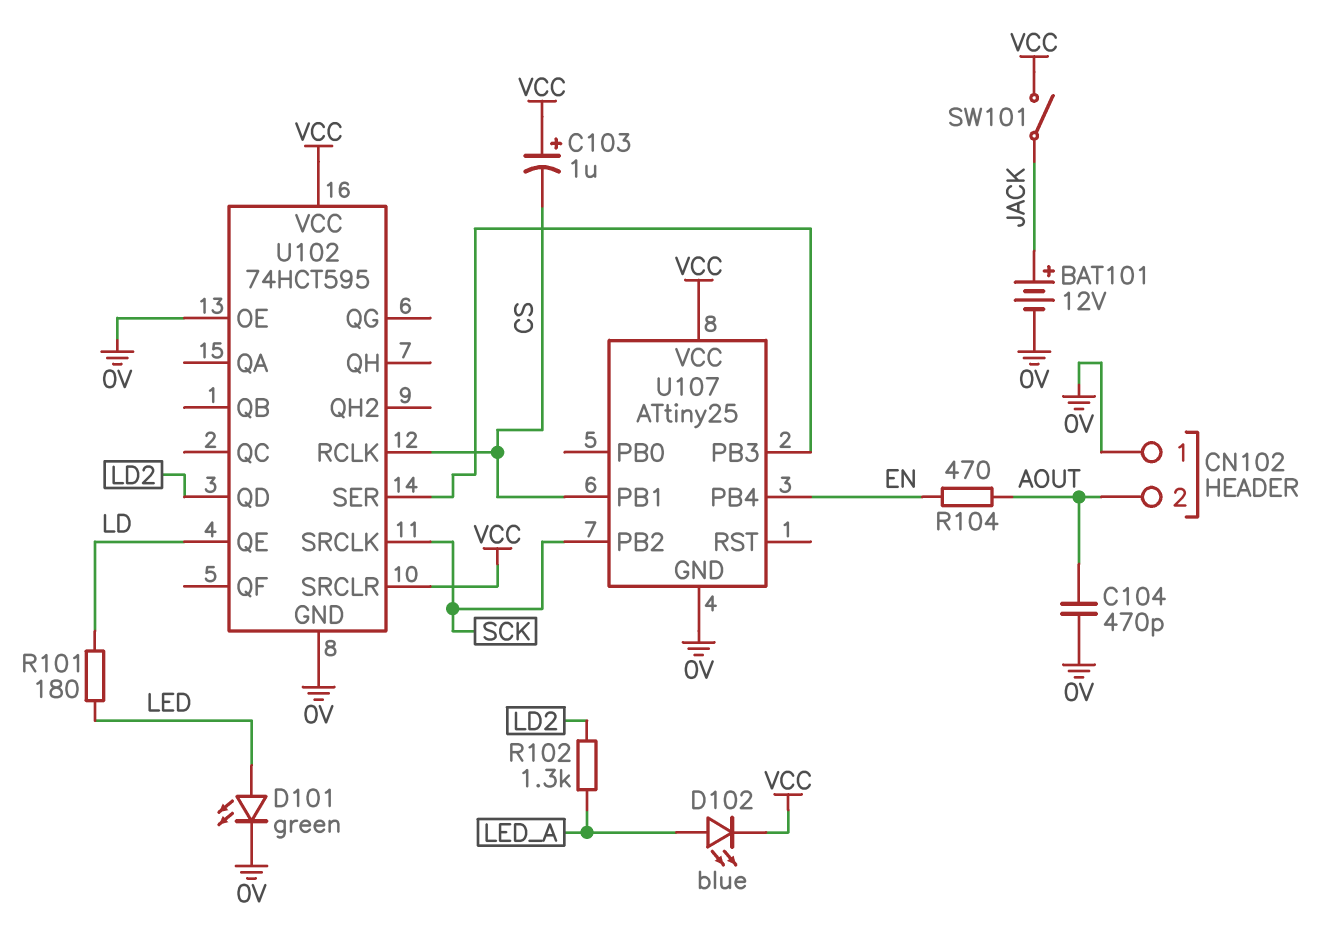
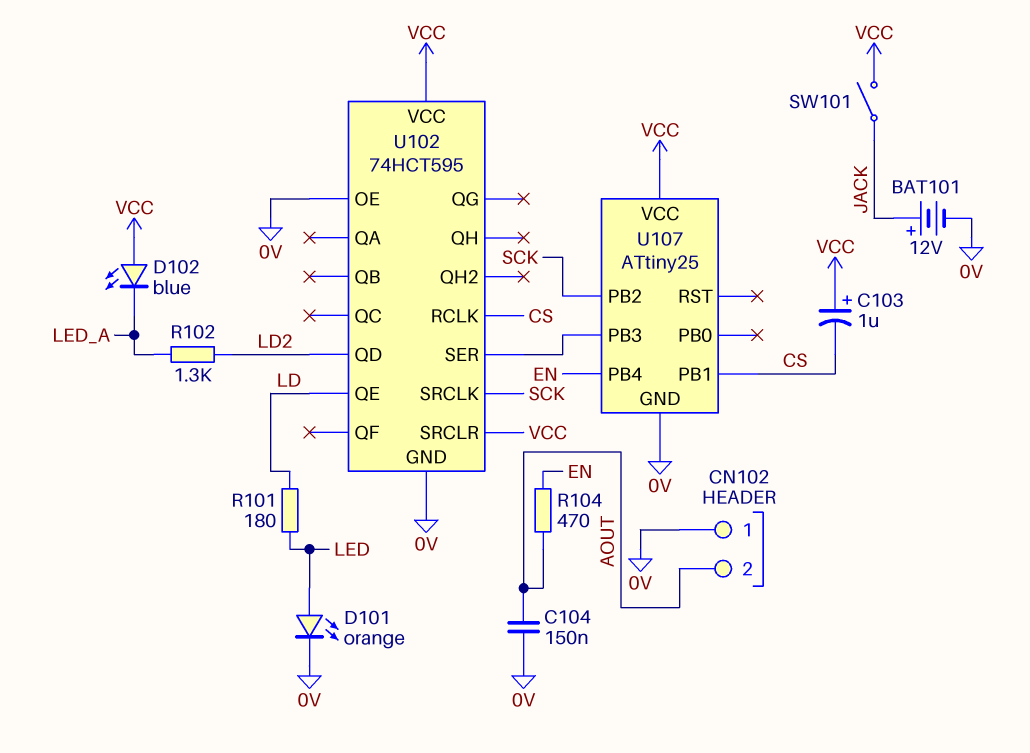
C104: 470pF (0V, AOUT) -> 150nF (0V, AOUT)
D101: LED green (A LED, K 0V) -> LED orange (A LED, K 0V)
D102: LED blue (A LED_A, K VCC) -> LED blue (A VCC, K LED_A)

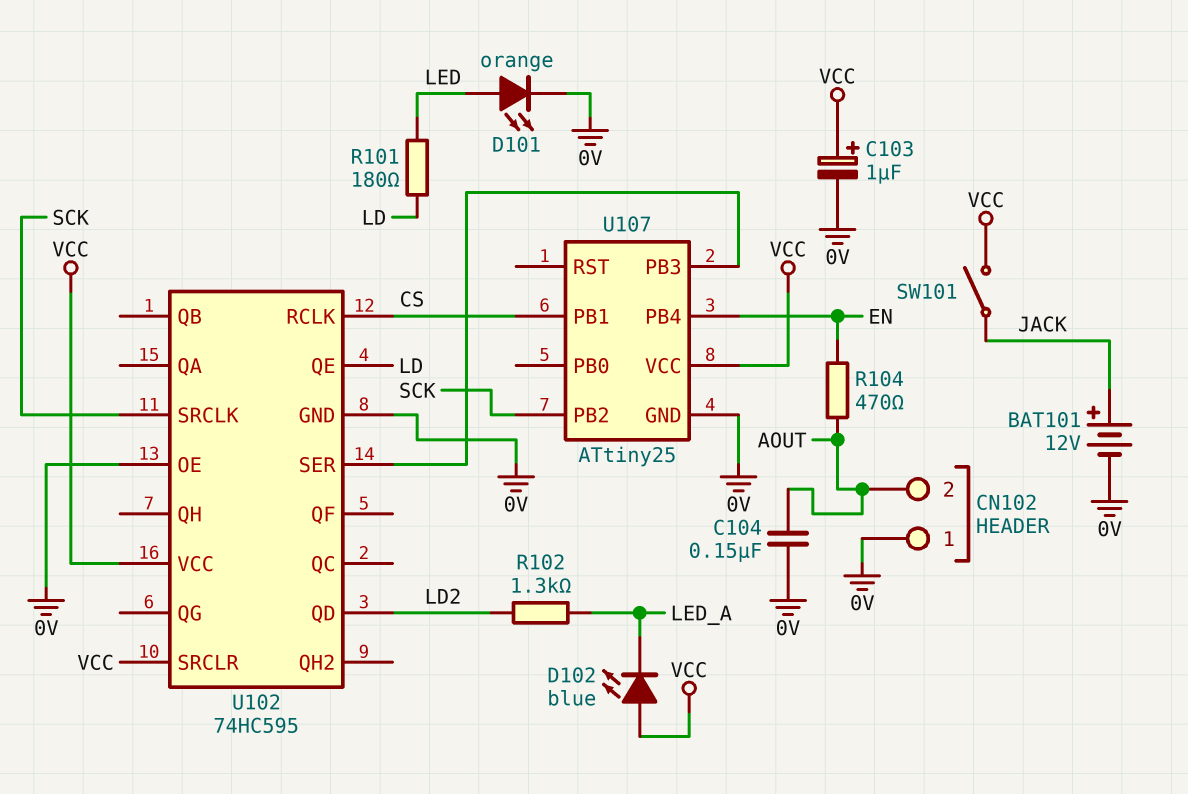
C103: 1uF (plus VCC, minus CS) -> 1uF (plus VCC, minus 0V)
U102: 74HCT595 -> 74HC595

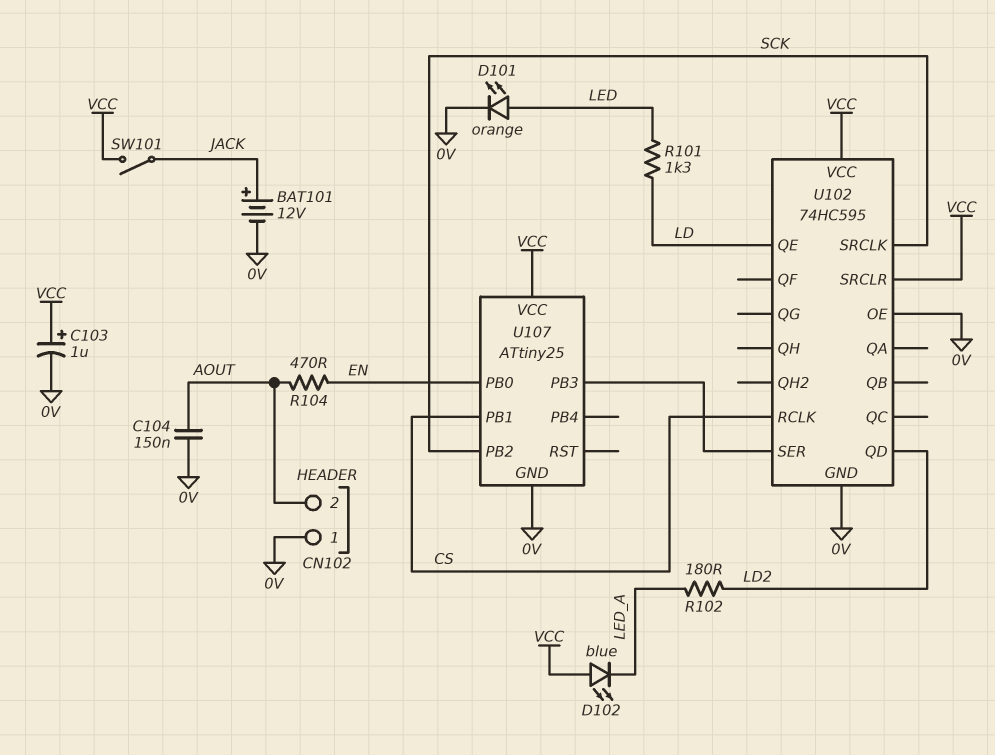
R101: 180 (LD, LED) -> 1.3k (LD, LED)
R102: 1.3k (LD2, LED_A) -> 180 (LD2, LED_A)
U107 pin PB0: none -> EN
U107 pin PB4: EN -> none

